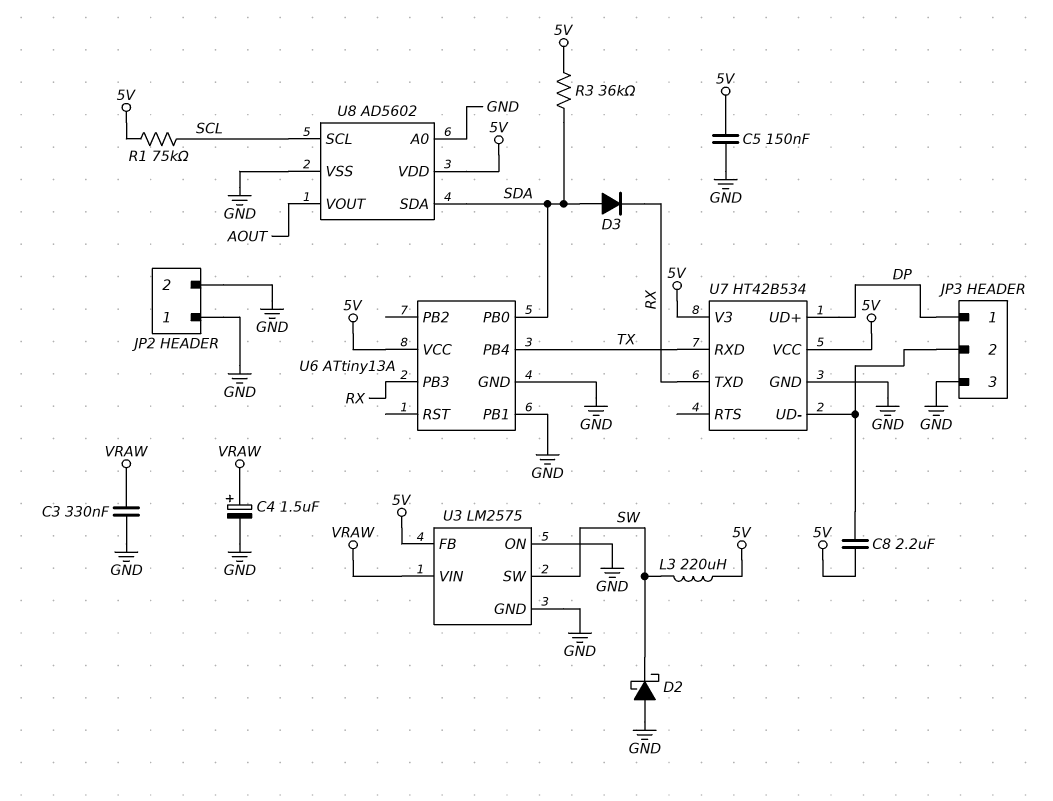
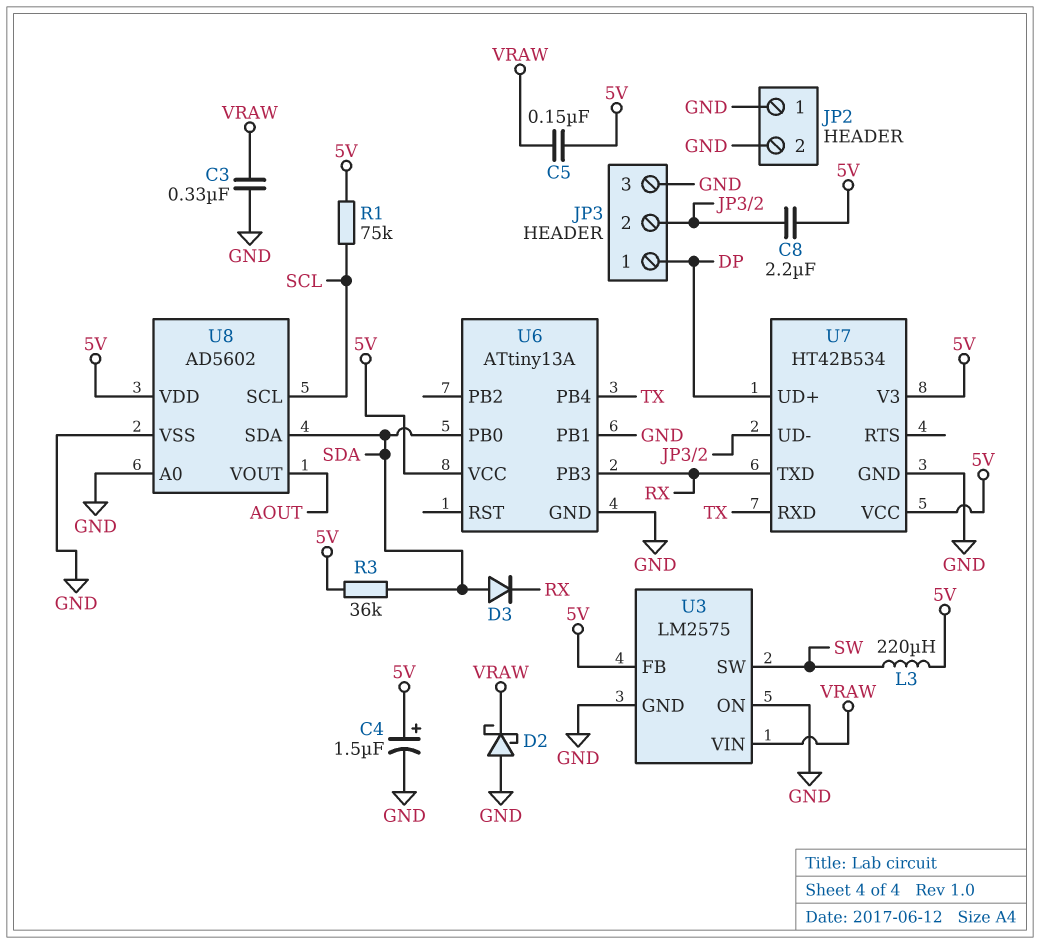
C4: 1.5uF (plus VRAW, minus GND) -> 1.5uF (plus 5V, minus GND)
C5: 150nF (5V, GND) -> 150nF (5V, VRAW)
D2: schottky (A GND, K SW) -> schottky (A GND, K VRAW)

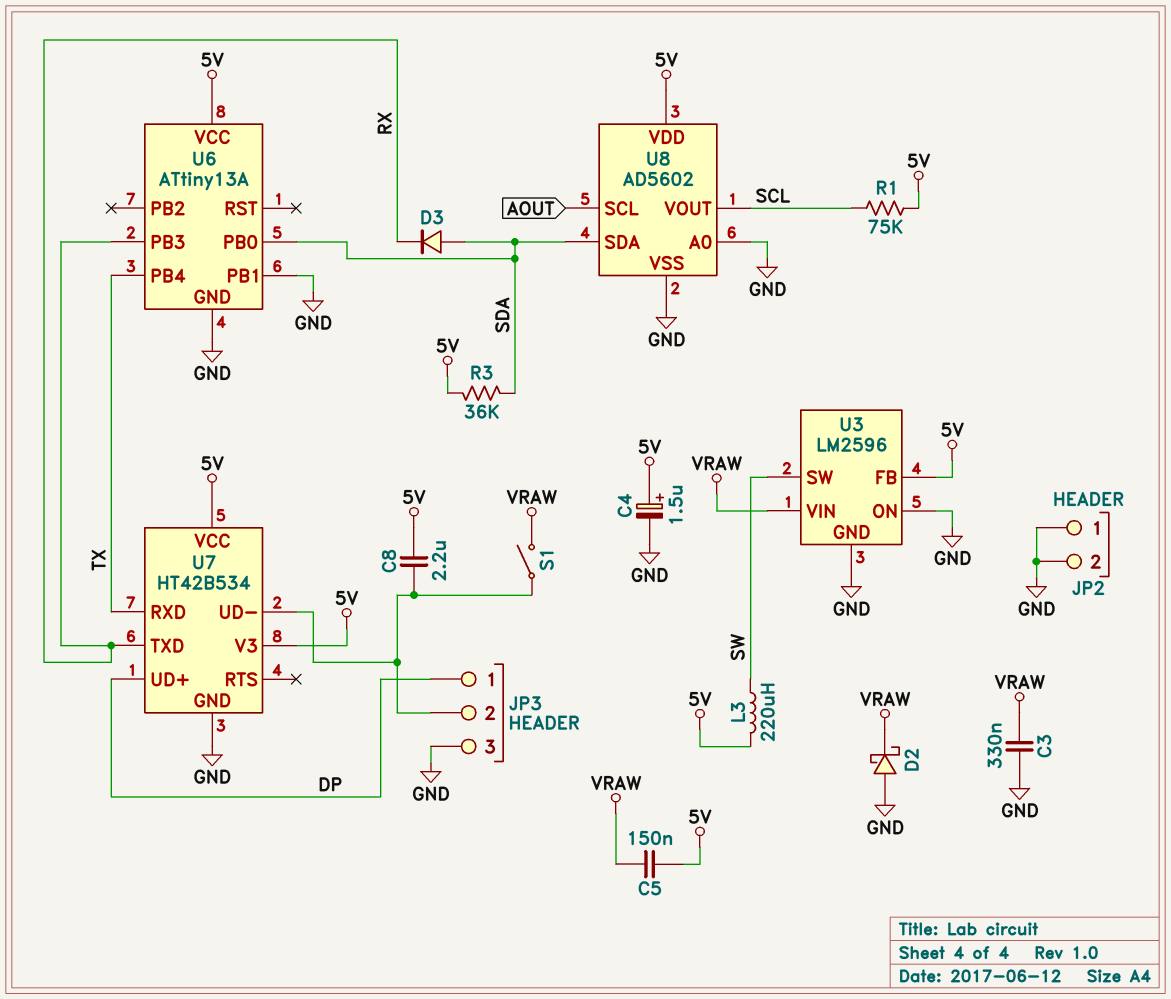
S1: none -> switch (JP3/2, VRAW)
U3: LM2575 -> LM2596
U8 pin SCL: SCL -> AOUT
U8 pin VOUT: AOUT -> SCL

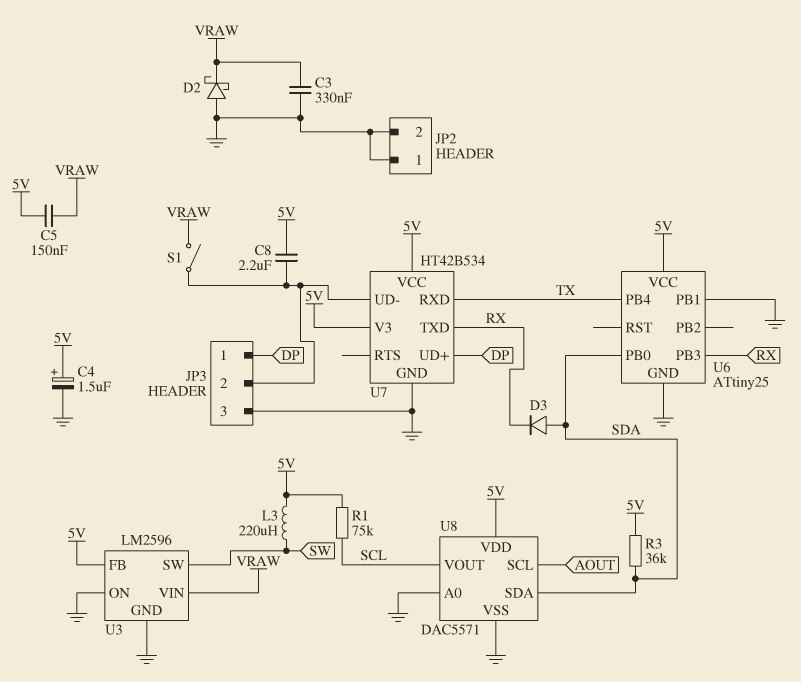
U6: ATtiny13A -> ATtiny25
U8: AD5602 -> DAC5571

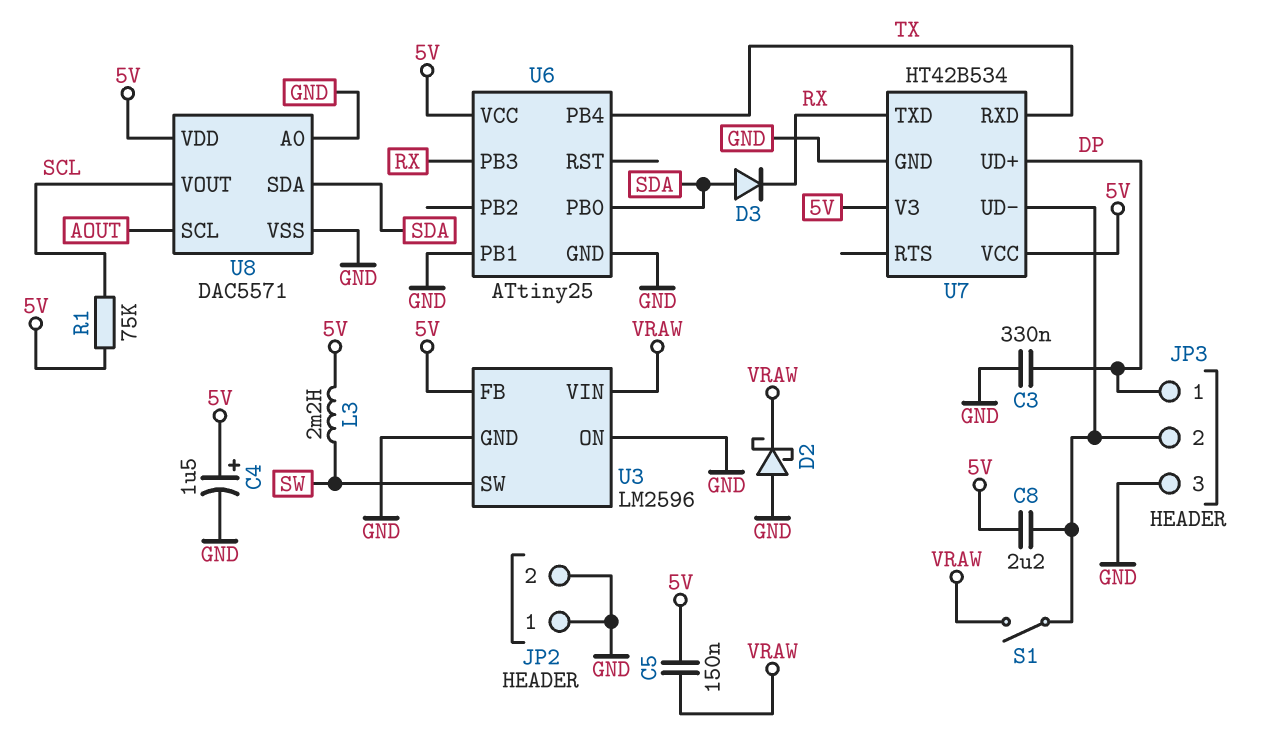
C3: 330nF (GND, VRAW) -> 330nF (DP, GND)
L3: 220uH (5V, SW) -> 2.2mH (5V, SW)
R3: 36k (5V, SDA) -> none

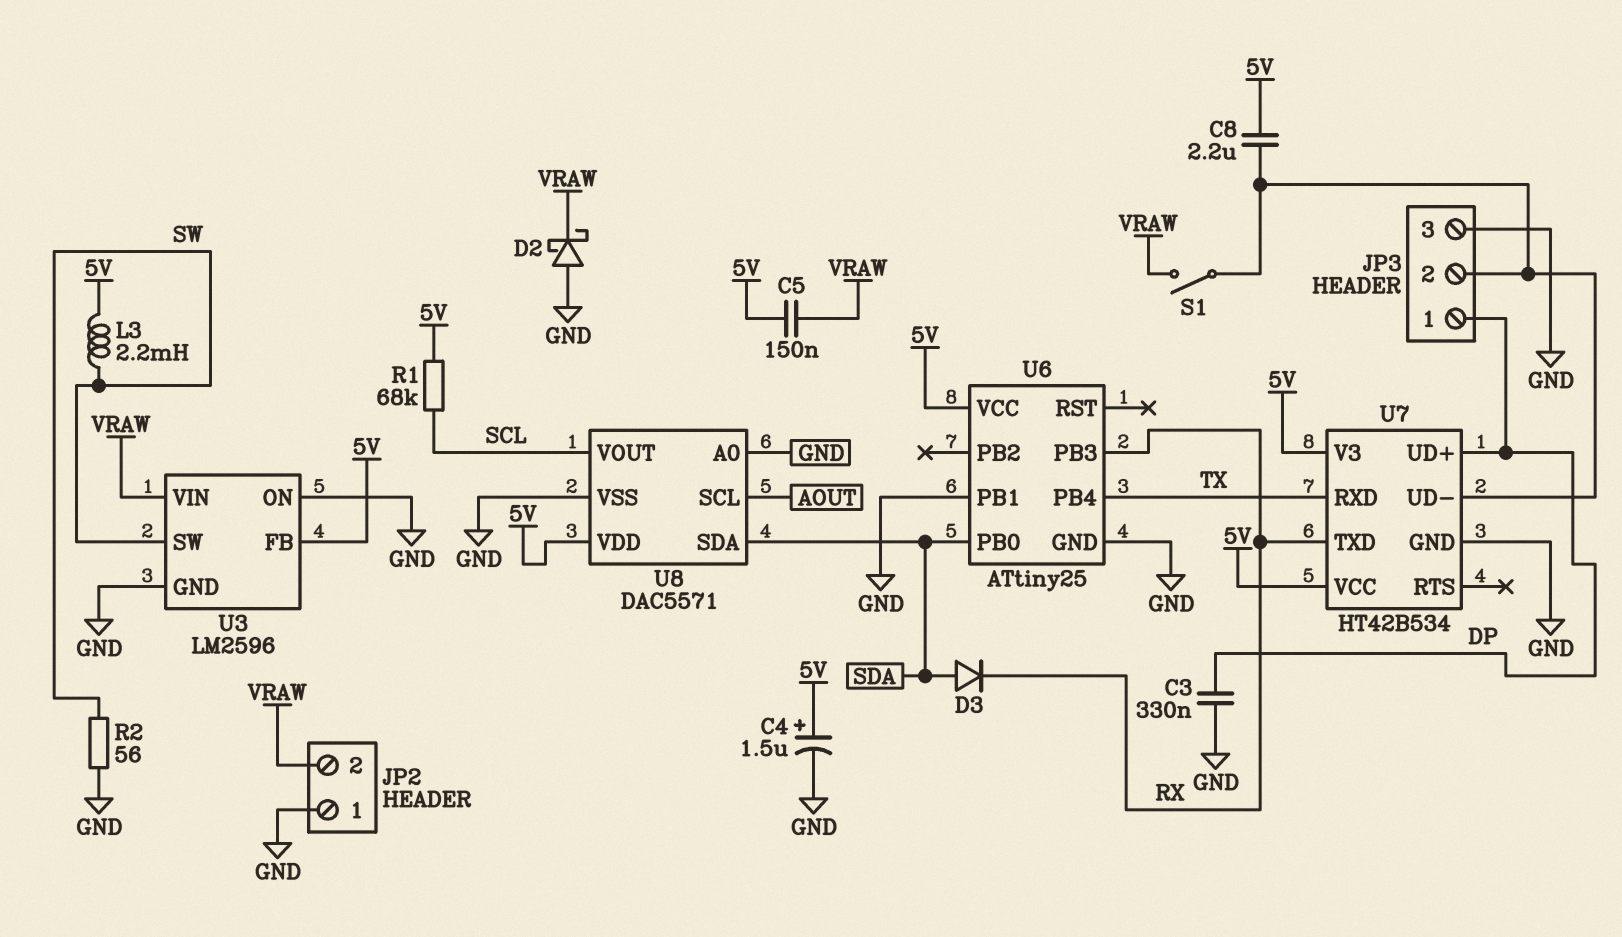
JP2 pin 2: GND -> VRAW
R1: 75k (5V, SCL) -> 68k (5V, SCL)
R2: none -> 56 (GND, SW)

